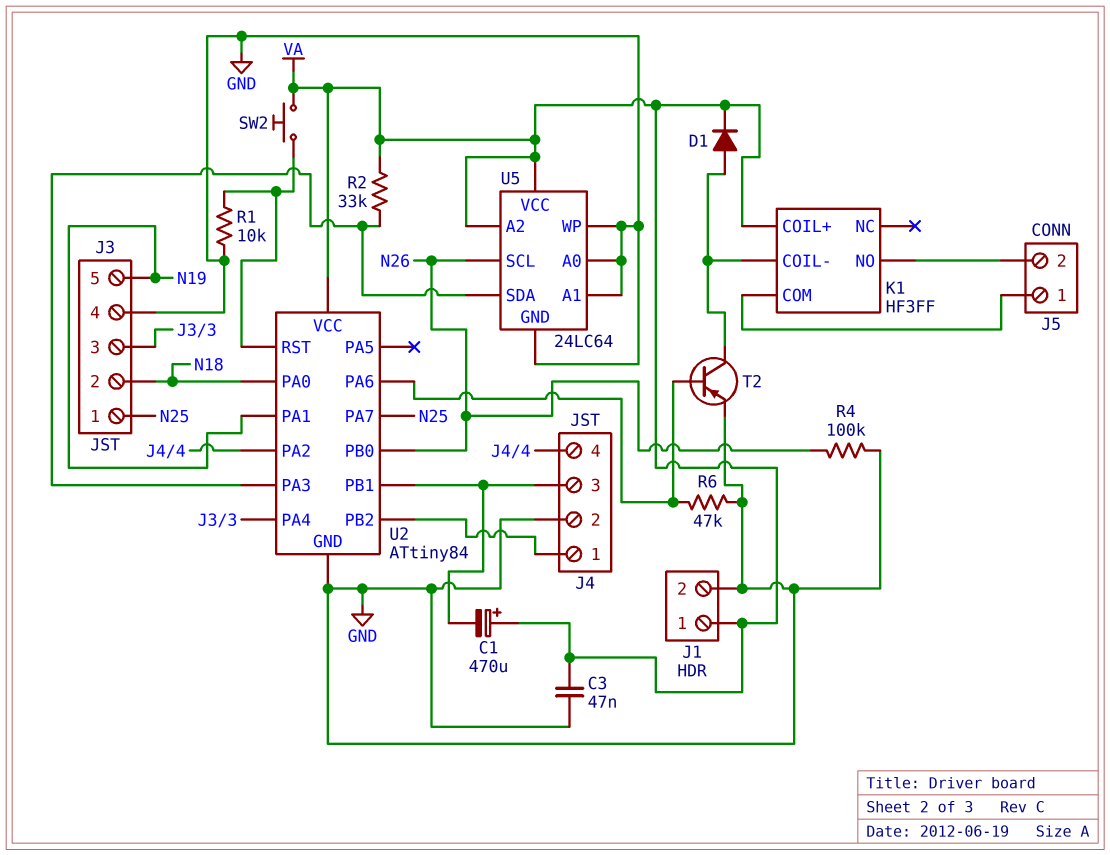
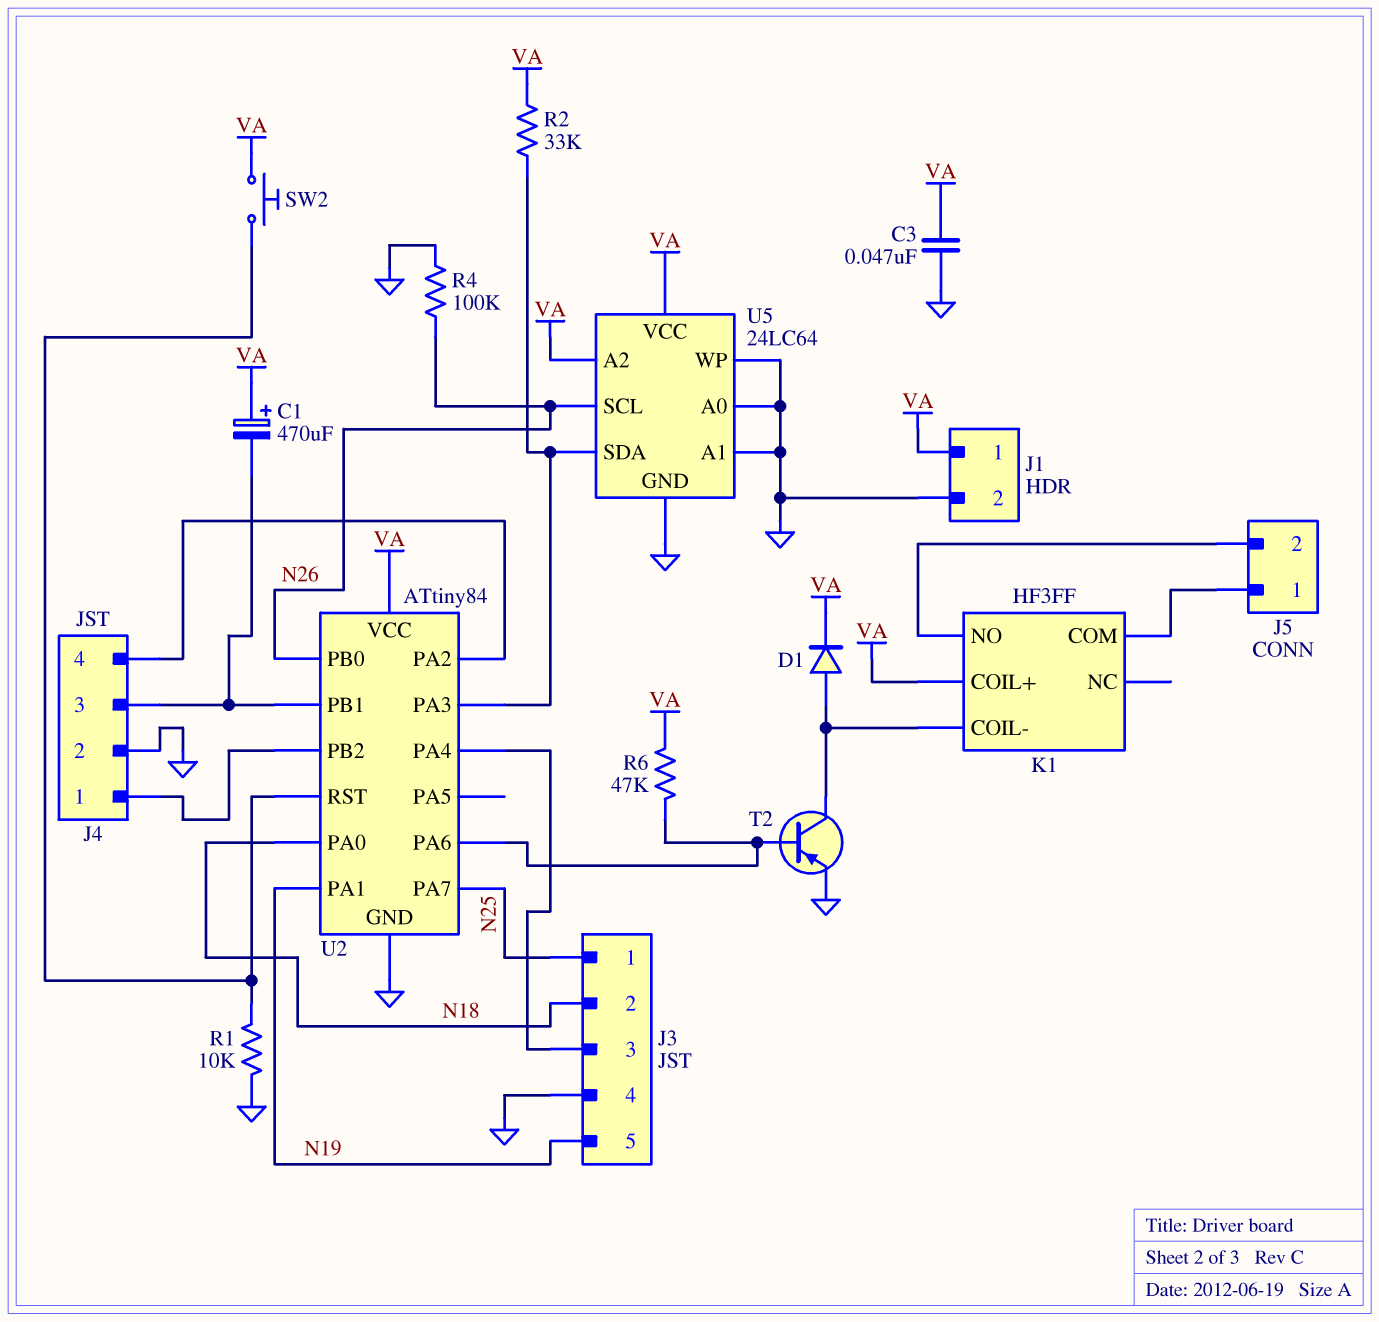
R6: 47k (GND, U2/PA6) -> 47k (U2/PA6, VA)

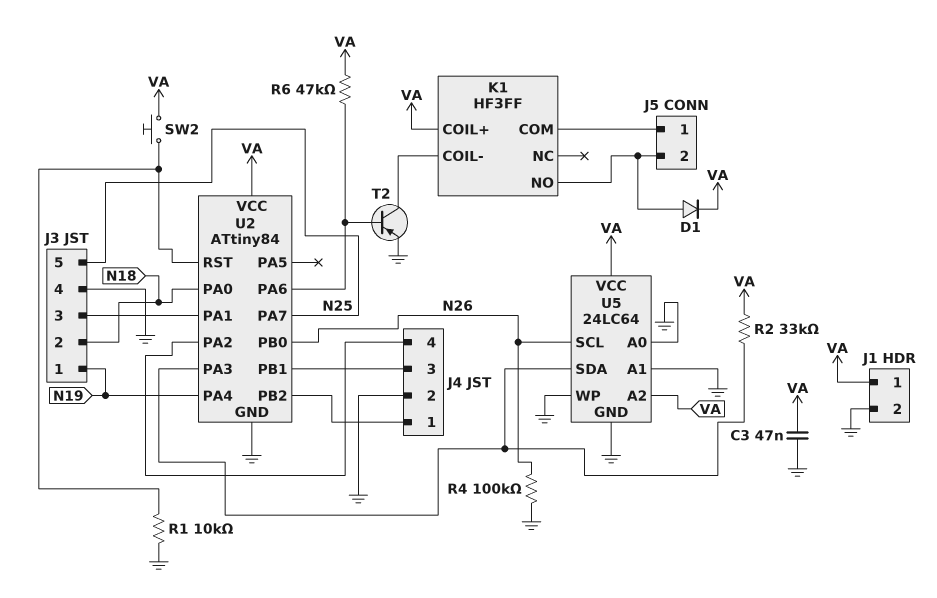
C1: 470uF (plus VA, minus J4/3) -> none
D1: diode (A K1/COIL-, K VA) -> diode (A J5/2, K VA)
J3 pin 1: N25 -> N19
J3 pin 5: N19 -> N25
U2 pin PA1: N19 -> J3/3
U2 pin PA4: J3/3 -> N19

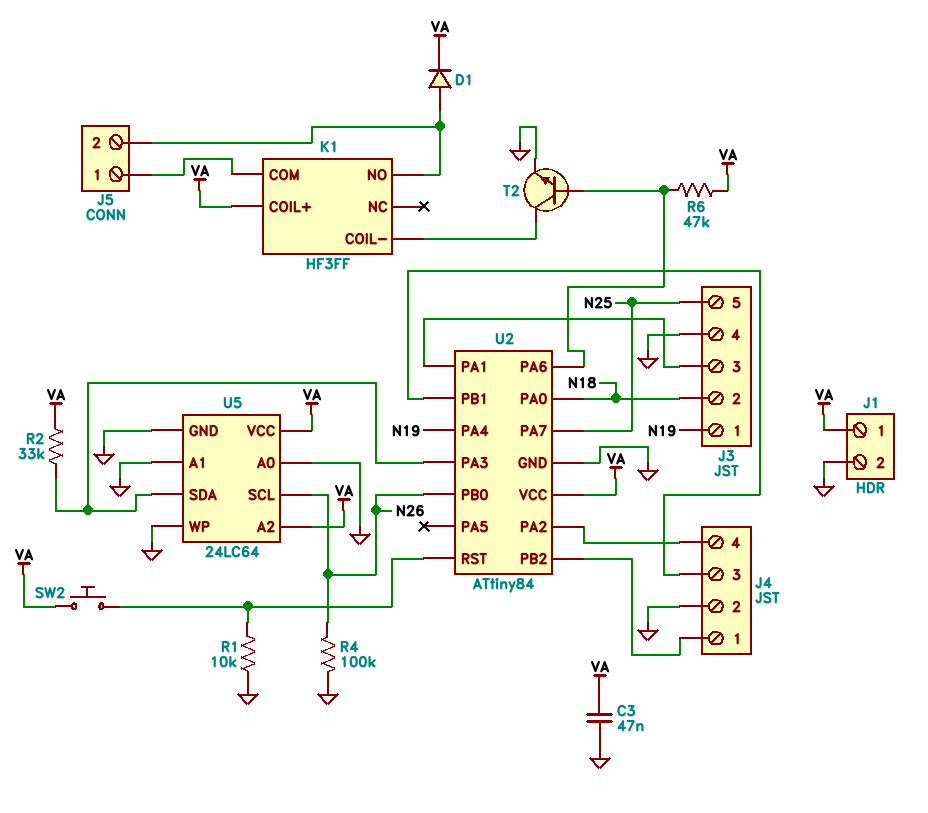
T2: PNP (B U2/PA6, C K1/COIL-, E GND) -> NPN (B U2/PA6, C K1/COIL-, E GND)

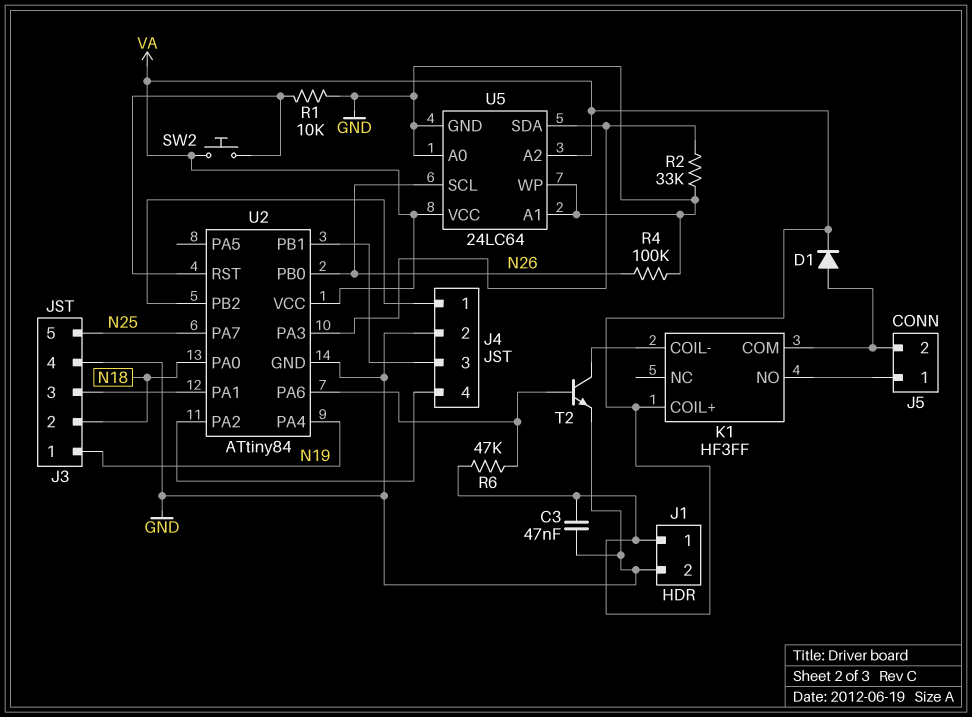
K1 pin COM: J5/1 -> J5/2
K1 pin NO: J5/2 -> J5/1
R2: 33k (U2/PA3, VA) -> 33k (GND, U2/PA3)

